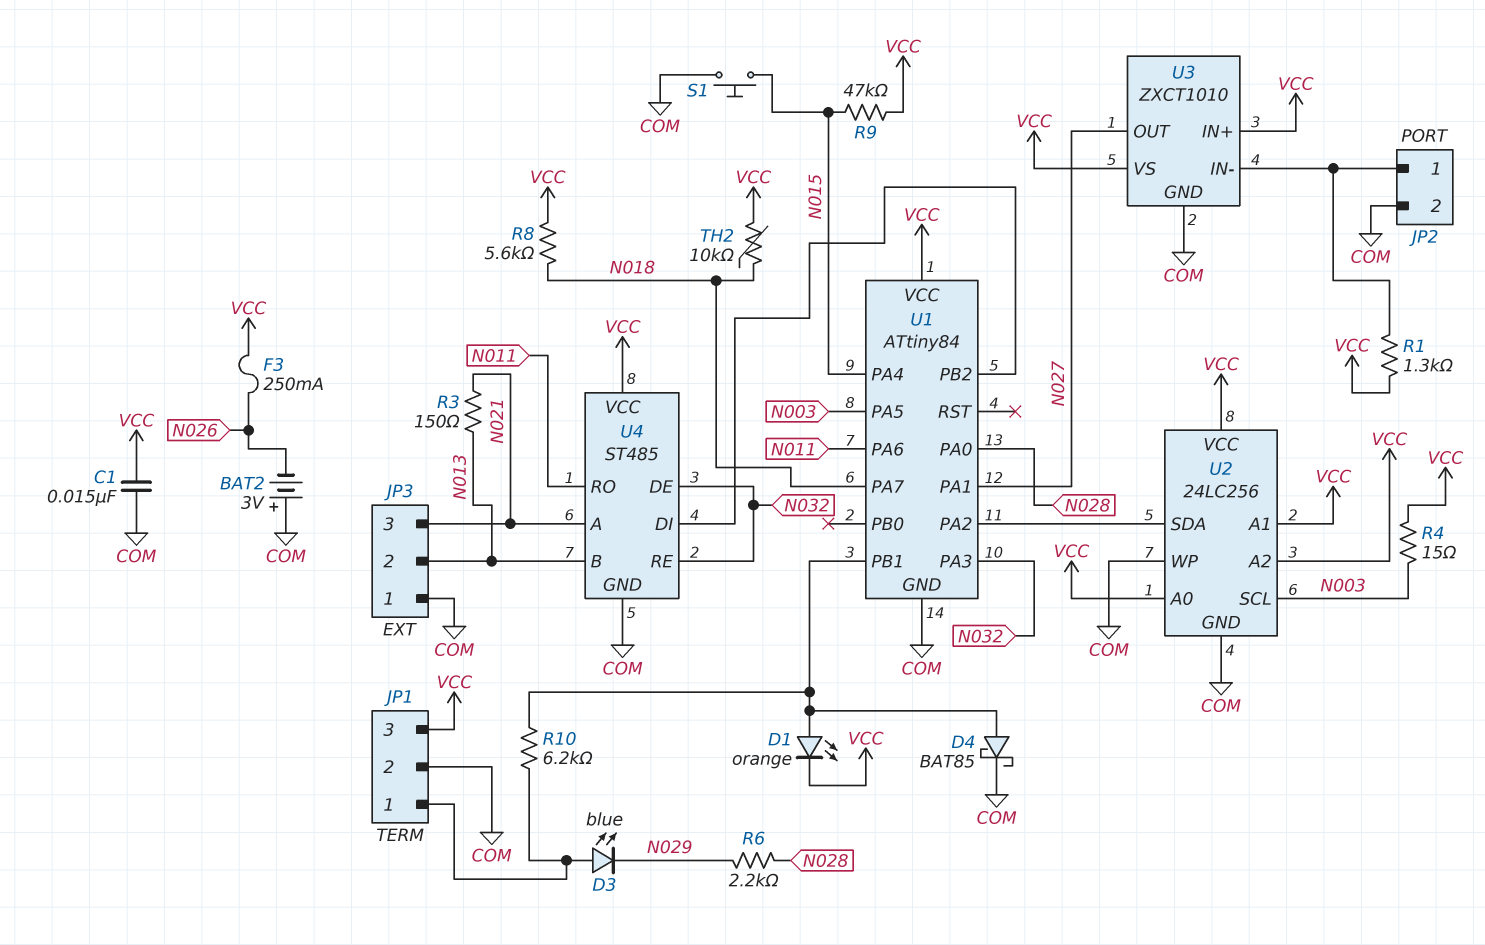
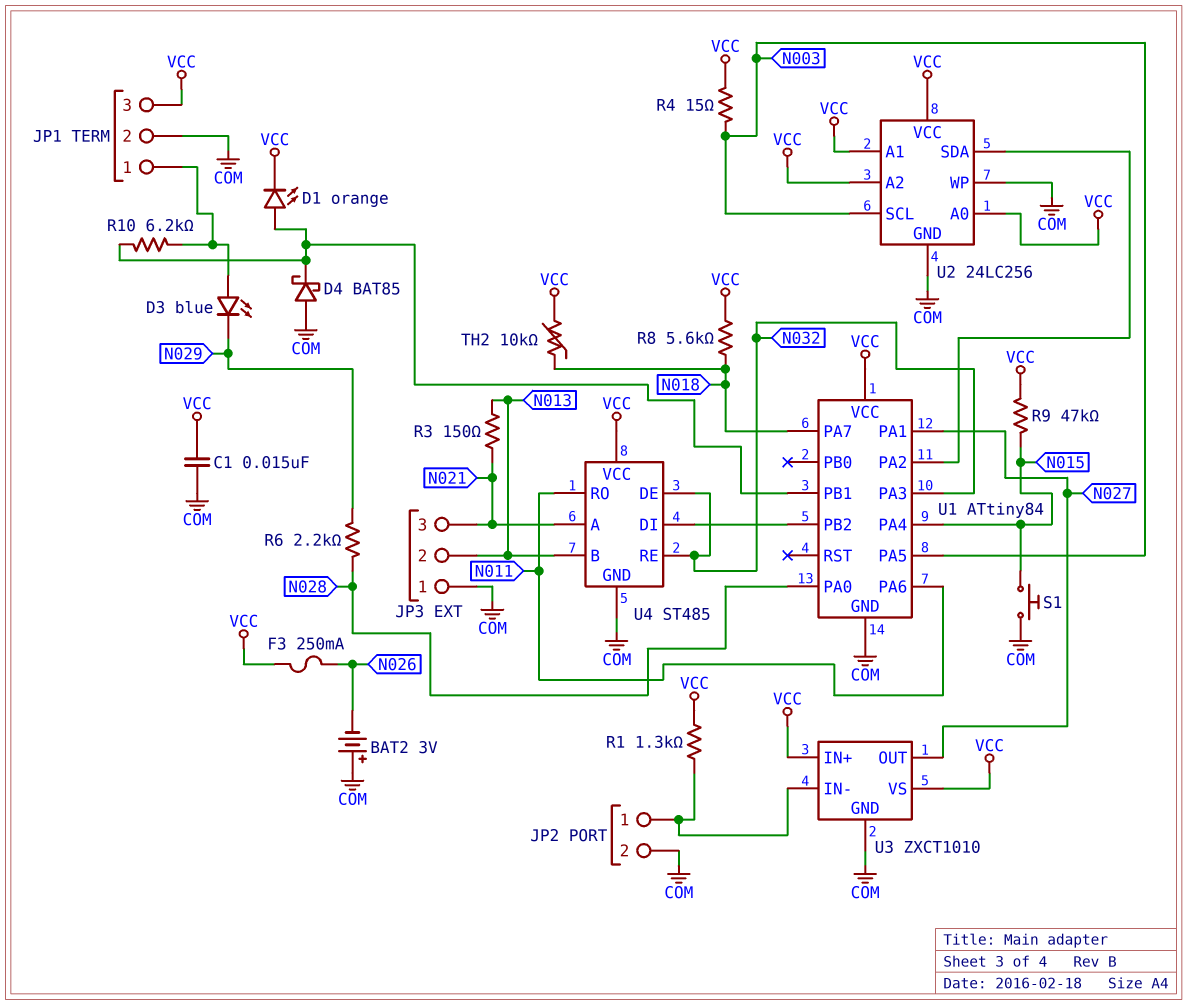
D4: schottky BAT85 (A U1/PB1, K COM) -> schottky BAT85 (A COM, K U1/PB1)

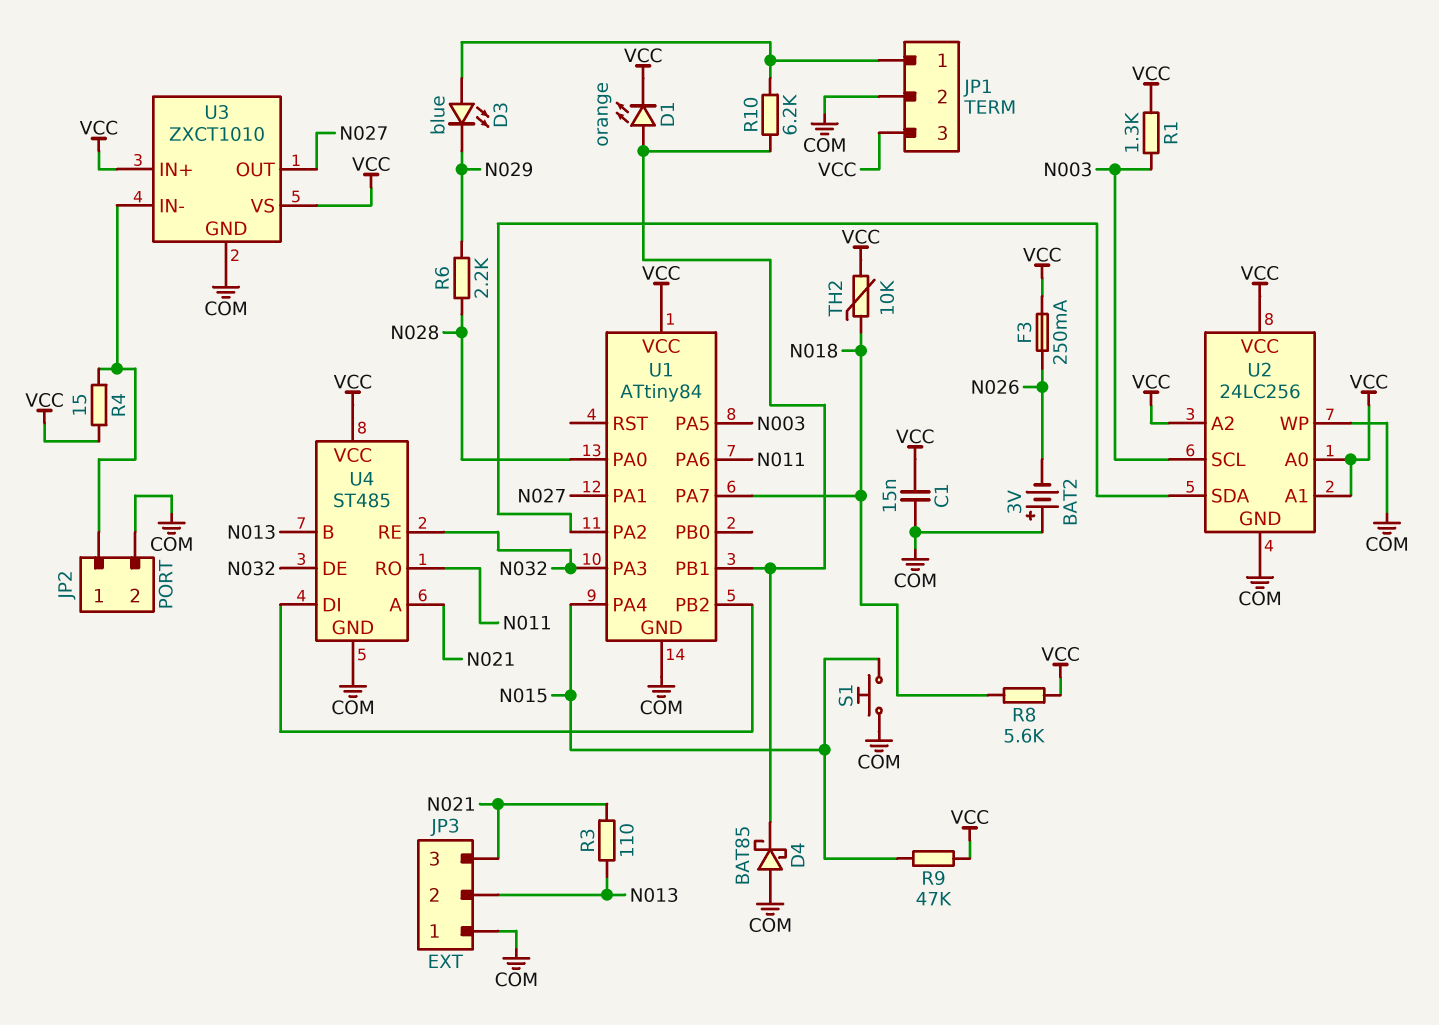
R1: 1.3k (JP2/1, VCC) -> 1.3k (N003, VCC)
R3: 150 (N013, N021) -> 110 (N013, N021)
R4: 15 (N003, VCC) -> 15 (JP2/1, VCC)

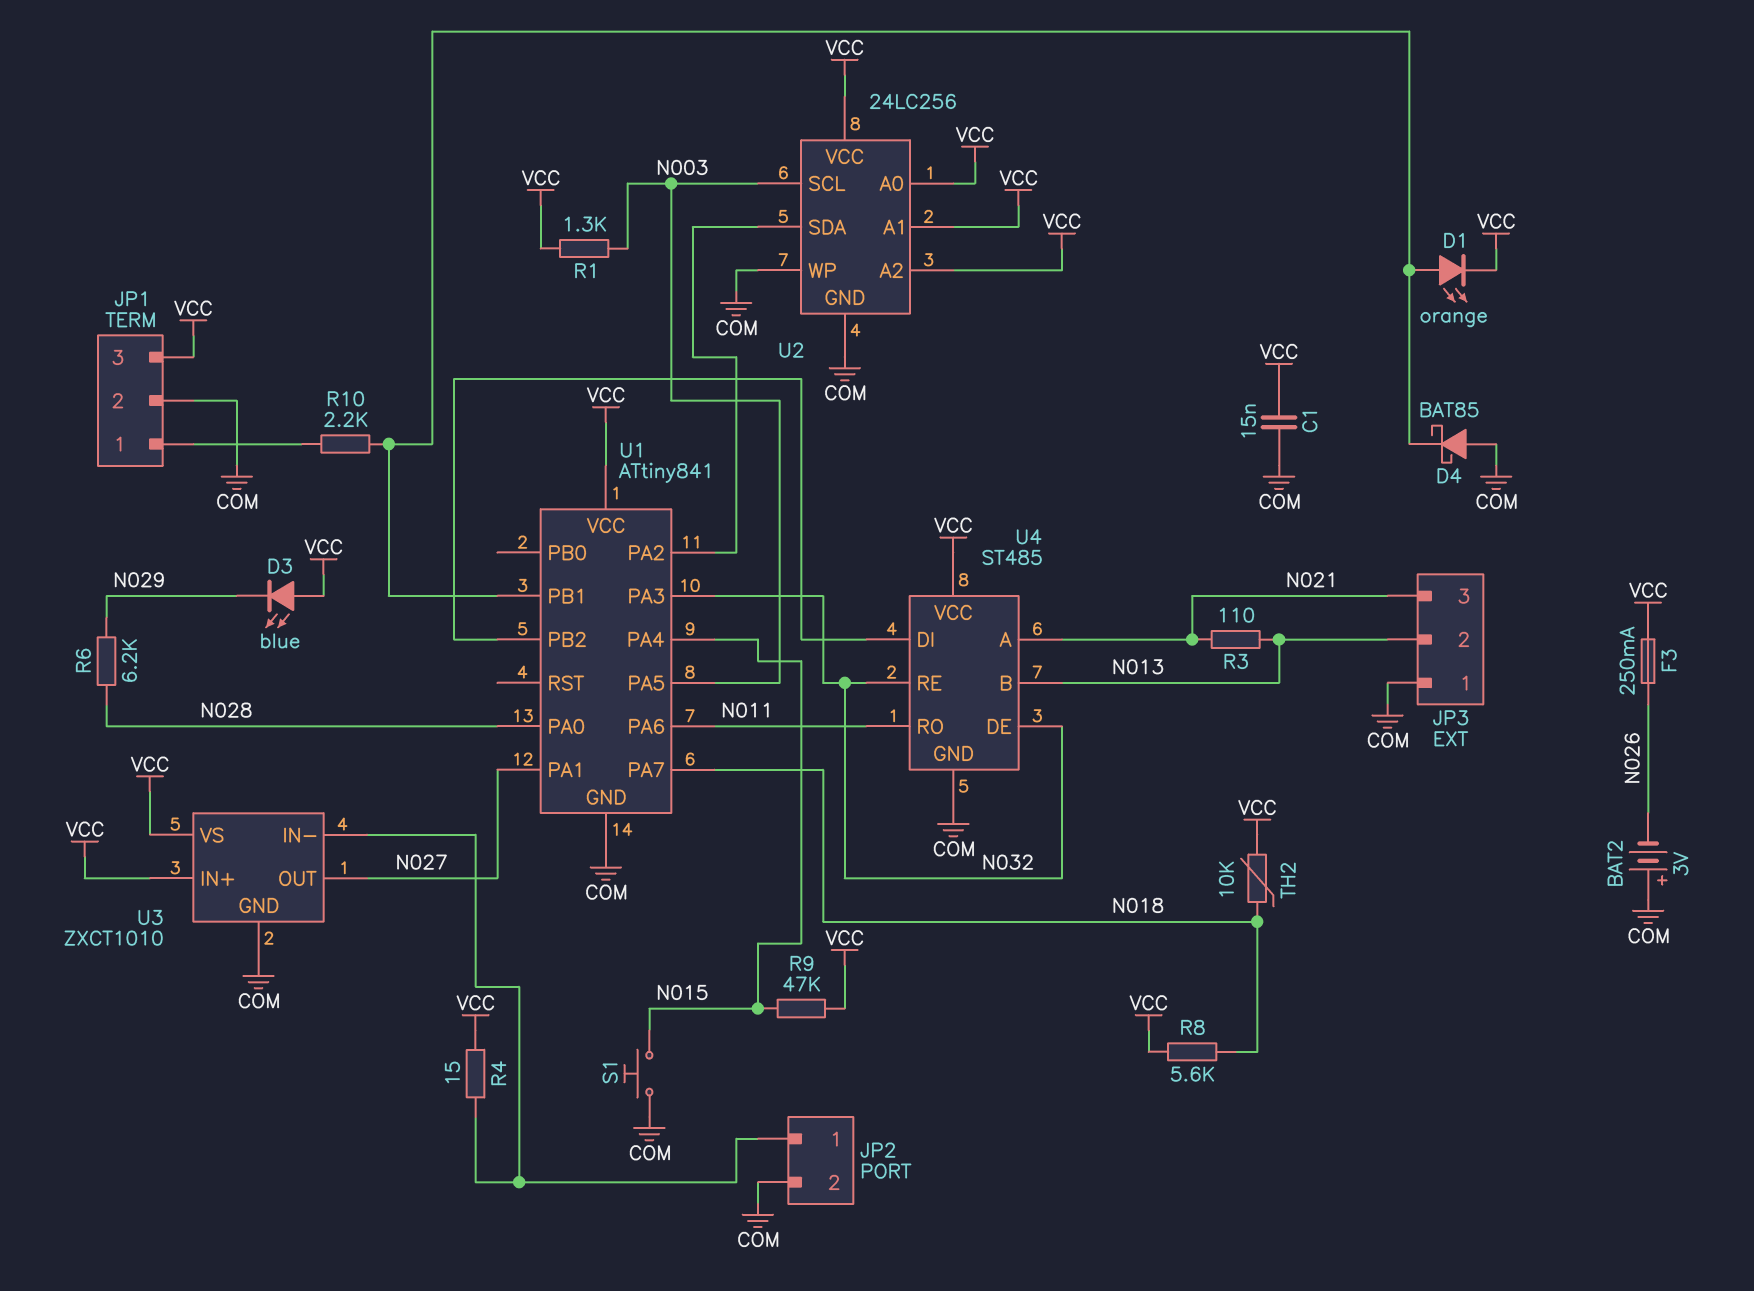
D3: LED blue (A JP1/1, K N029) -> LED blue (A VCC, K N029)
R6: 2.2k (N028, N029) -> 6.2k (N028, N029)
R10: 6.2k (JP1/1, U1/PB1) -> 2.2k (JP1/1, U1/PB1)
U1: ATtiny84 -> ATtiny841

